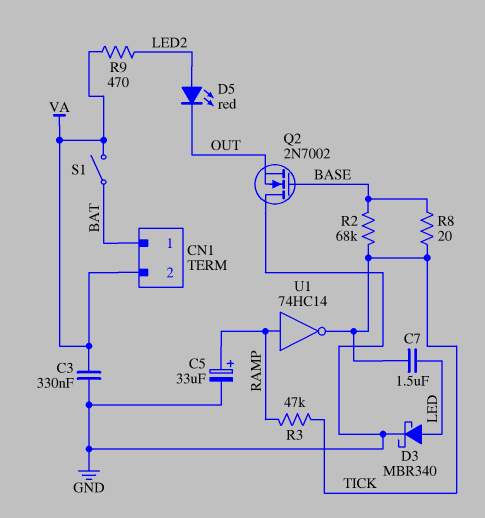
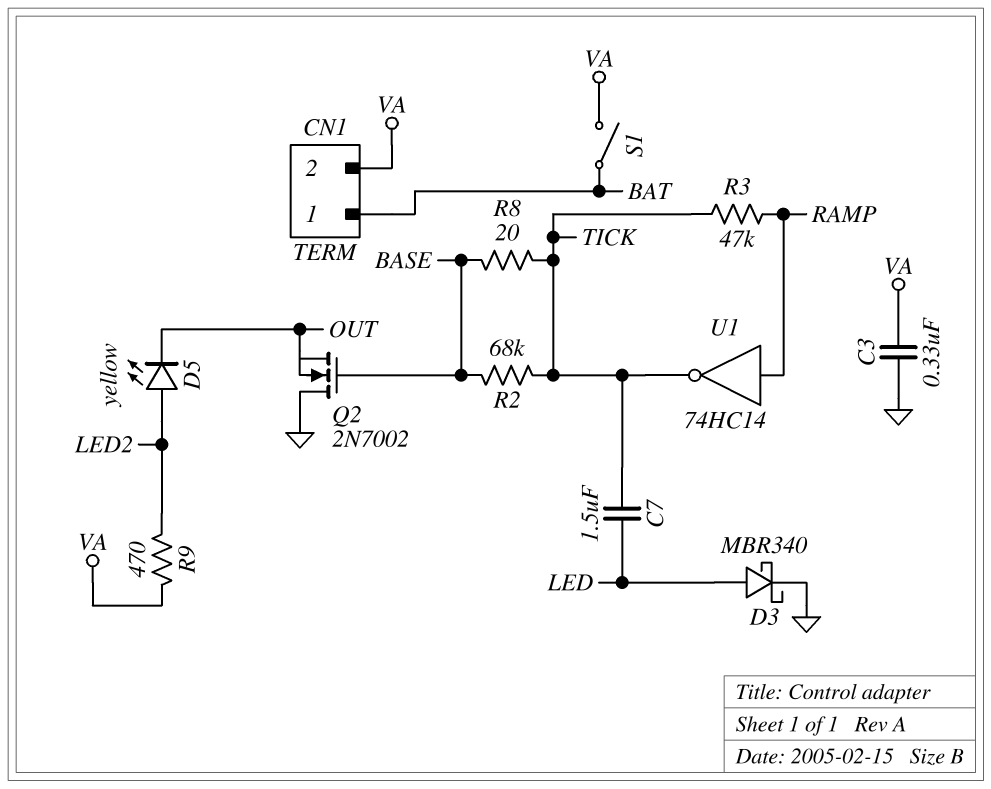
C5: 33uF (plus RAMP, minus GND) -> none
D5: LED red (A LED2, K OUT) -> LED yellow (A LED2, K OUT)

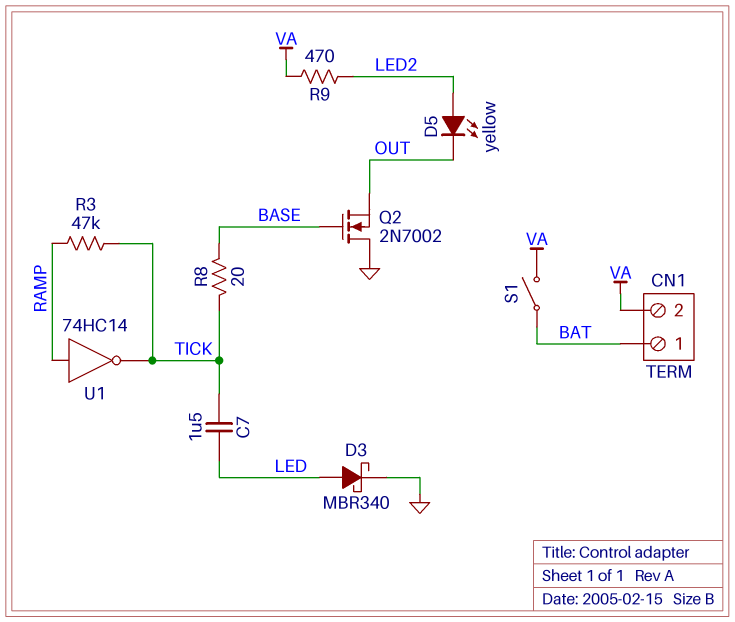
C3: 330nF (GND, VA) -> none
R2: 68k (BASE, TICK) -> none

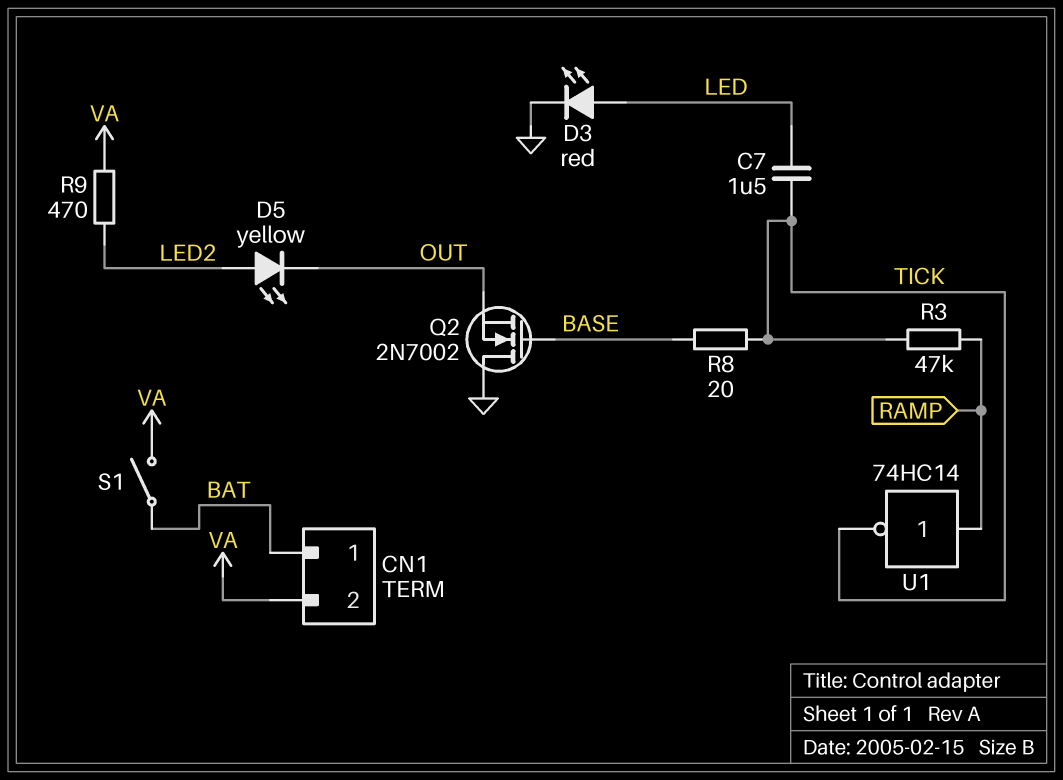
D3: schottky MBR340 (A LED, K GND) -> LED red (A LED, K GND)

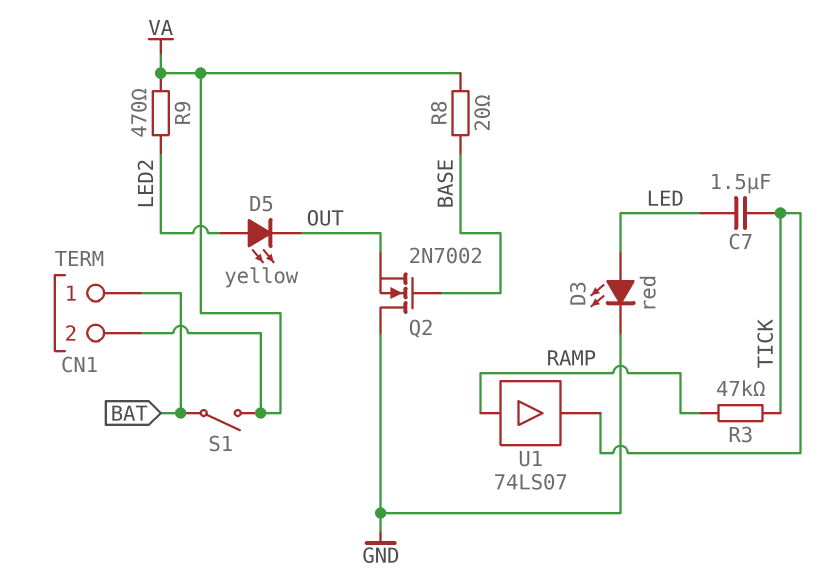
R8: 20 (BASE, TICK) -> 20 (BASE, VA)
U1: NOT 74HC14 (in RAMP, out TICK) -> buffer 74LS07 (in RAMP, out TICK)

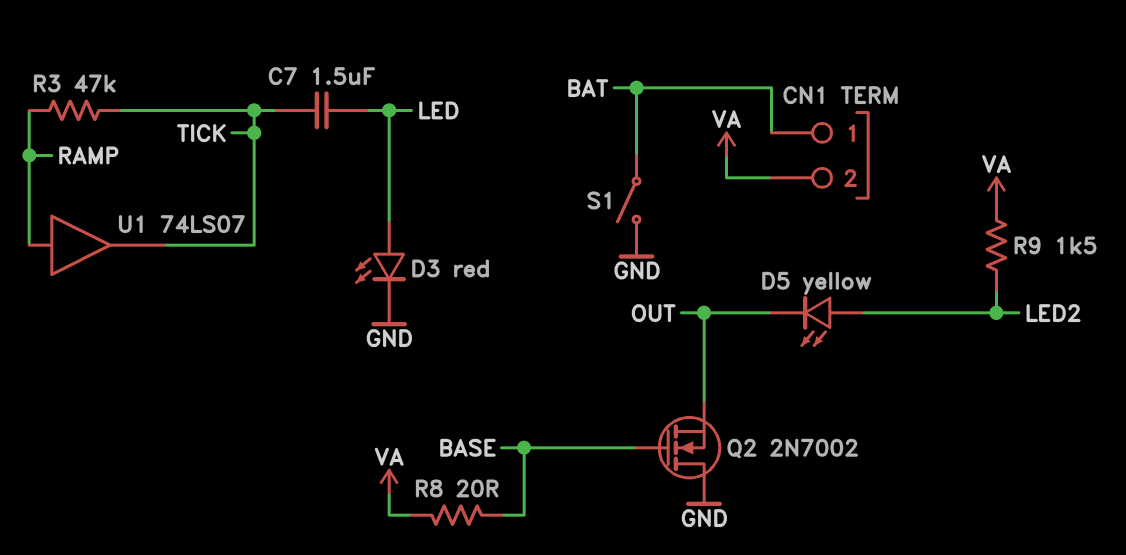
R9: 470 (LED2, VA) -> 1.5k (LED2, VA)
S1: switch (BAT, VA) -> switch (BAT, GND)

